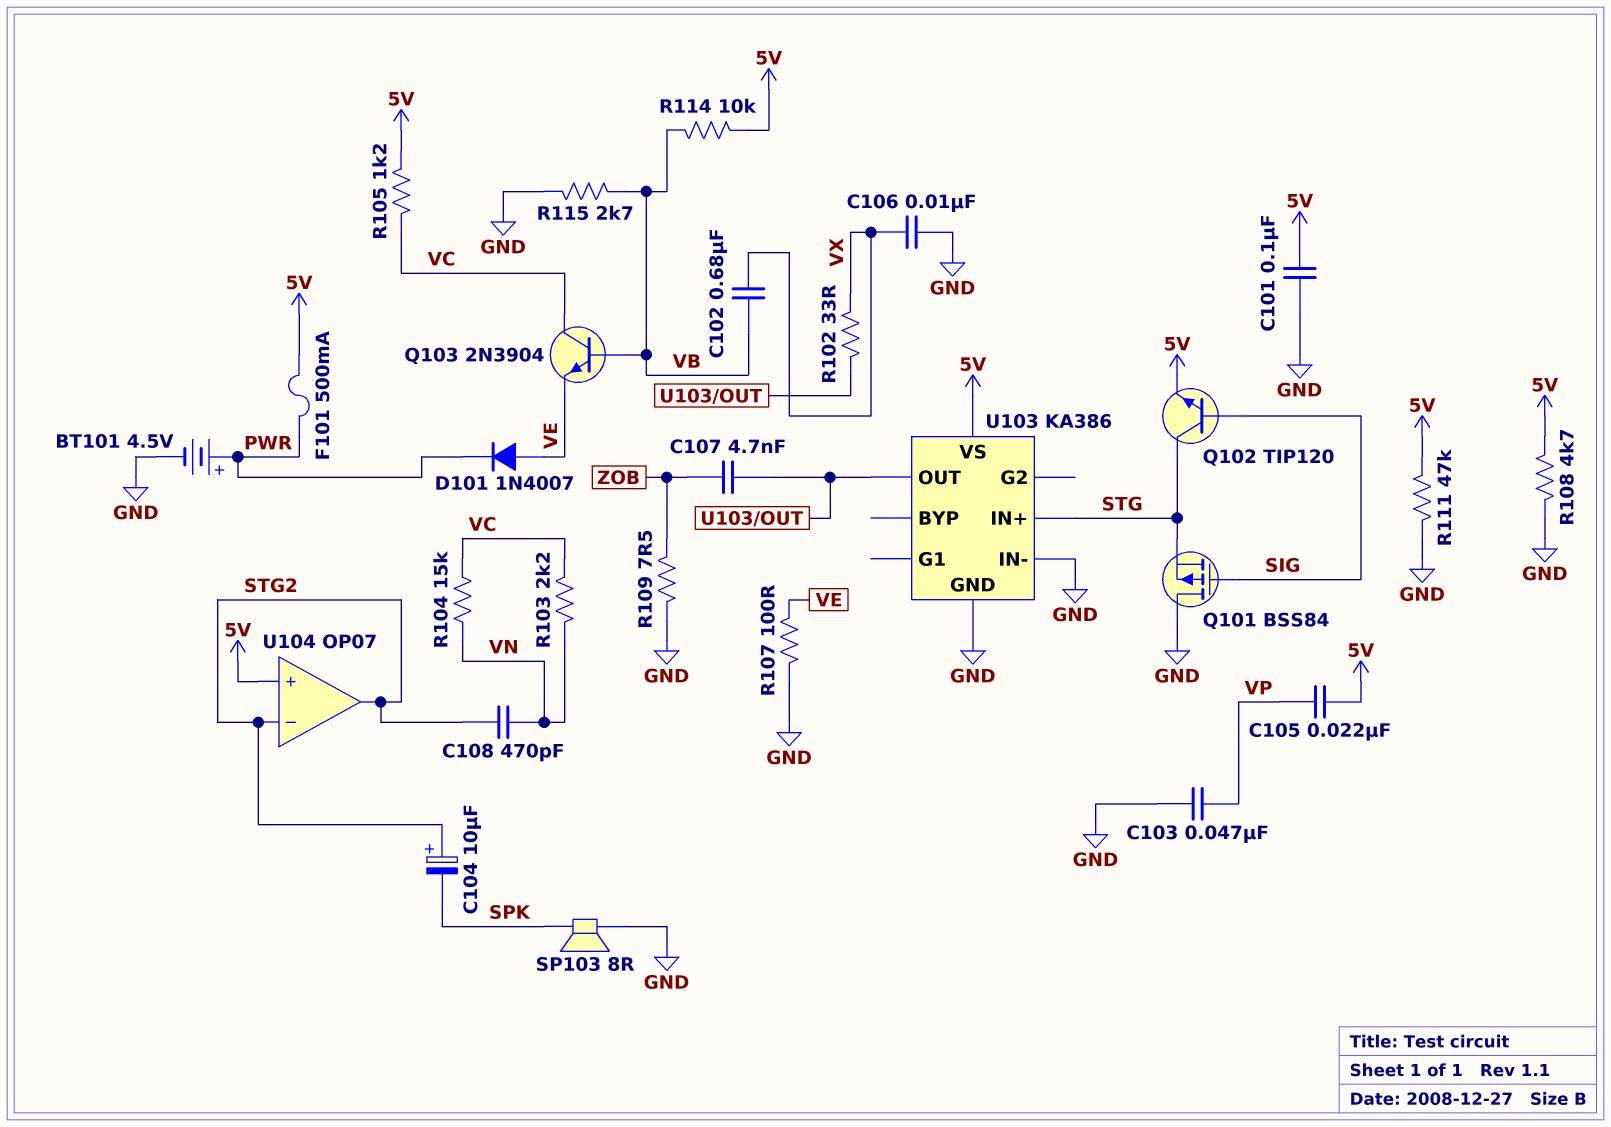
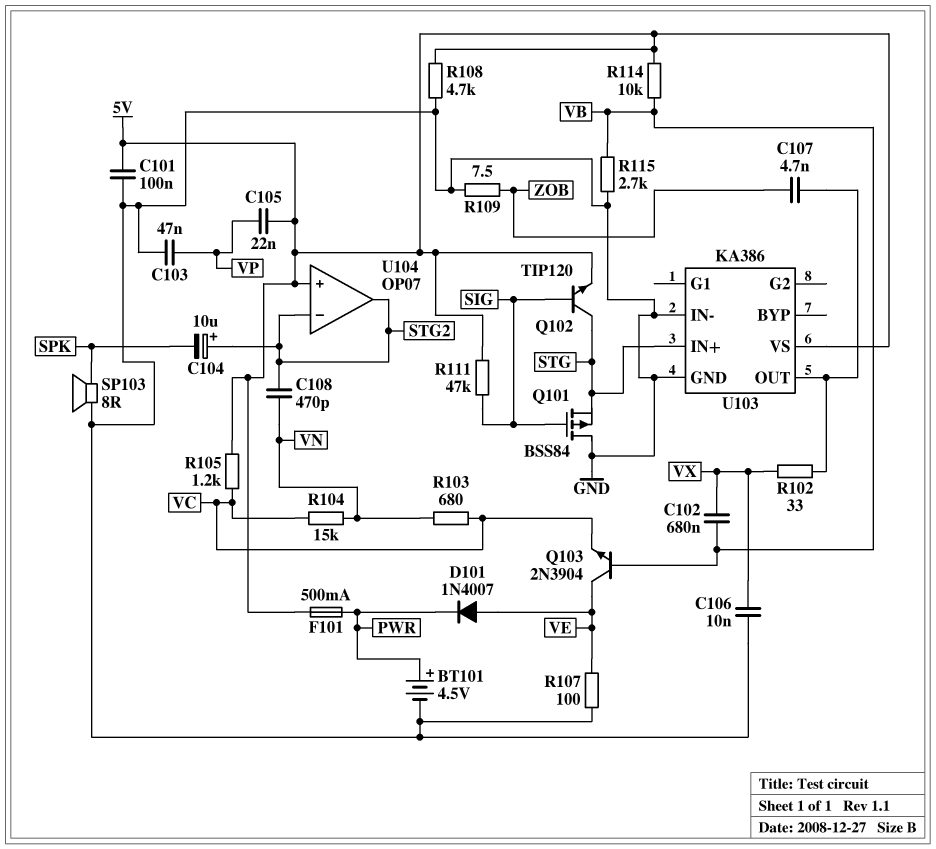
Q103: NPN 2N3904 (B VB, C VC, E VE) -> NPN 2N3904 (B VB, C VE, E VC)
R103: 2.2k (VC, VN) -> 680 (VC, VN)
R111: 47k (5V, GND) -> 47k (5V, SIG)

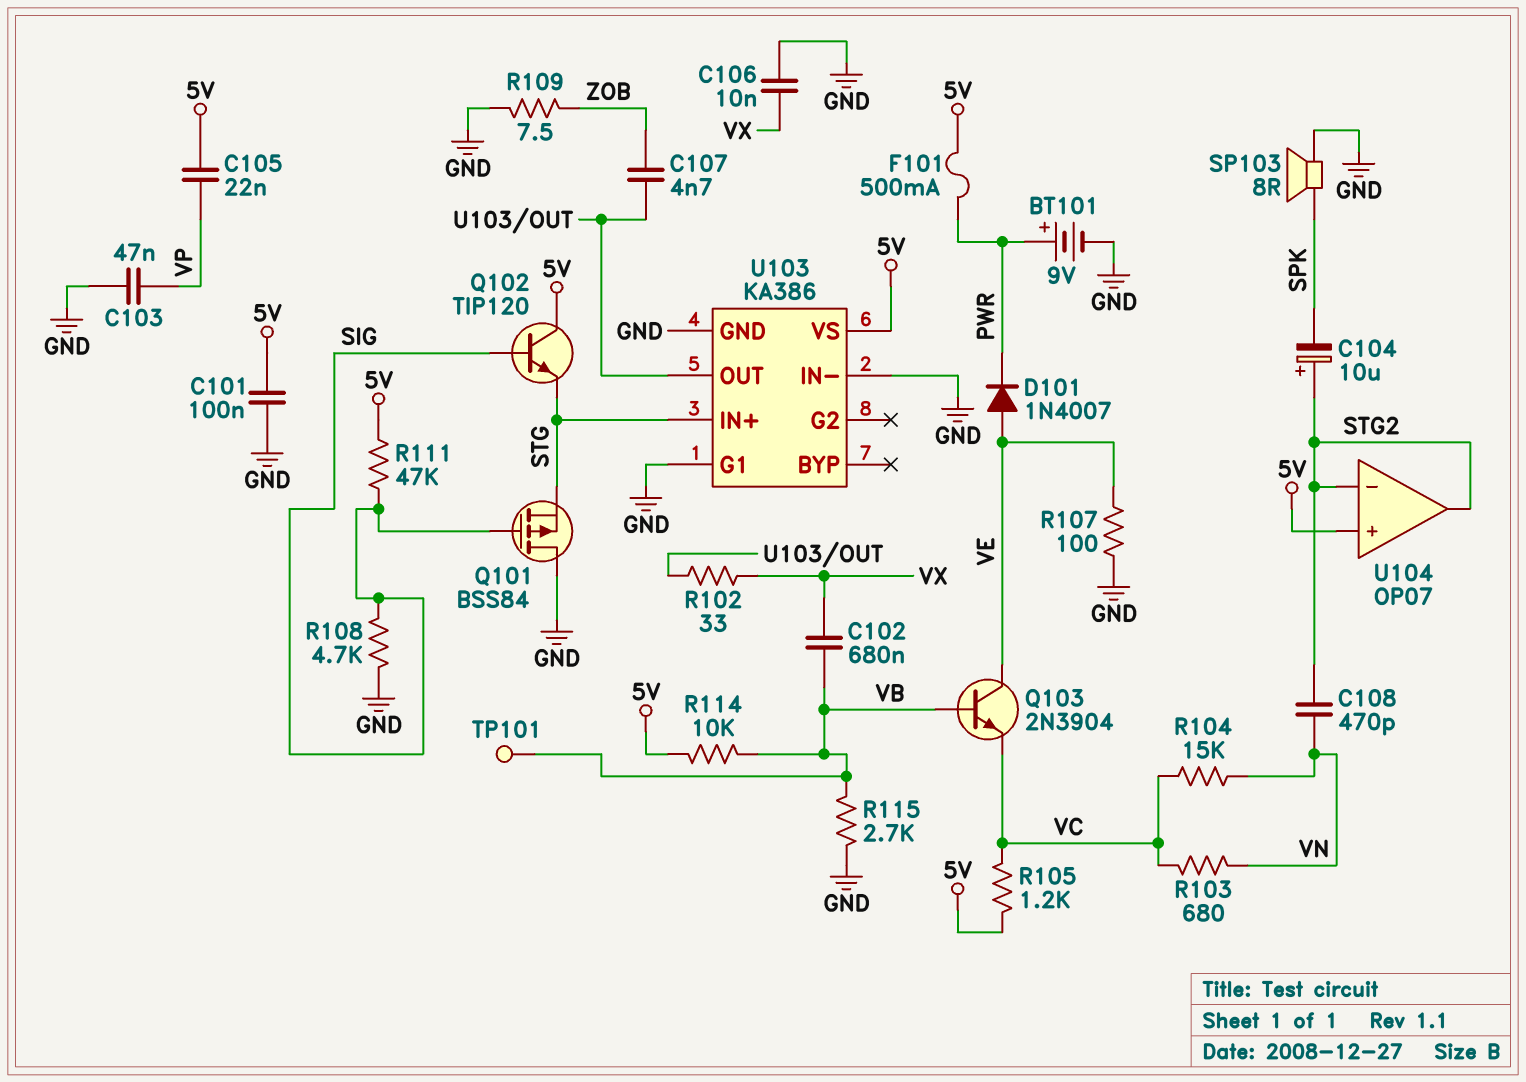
BT101: 4.5V (plus PWR, minus GND) -> 9V (plus PWR, minus GND)
Q102: NPN TIP120 (B SIG, C STG, E 5V) -> NPN TIP120 (B SIG, C 5V, E STG)
R108: 4.7k (5V, GND) -> 4.7k (GND, SIG)
TP101: none -> test point (VB)
U103 pin G1: none -> GND

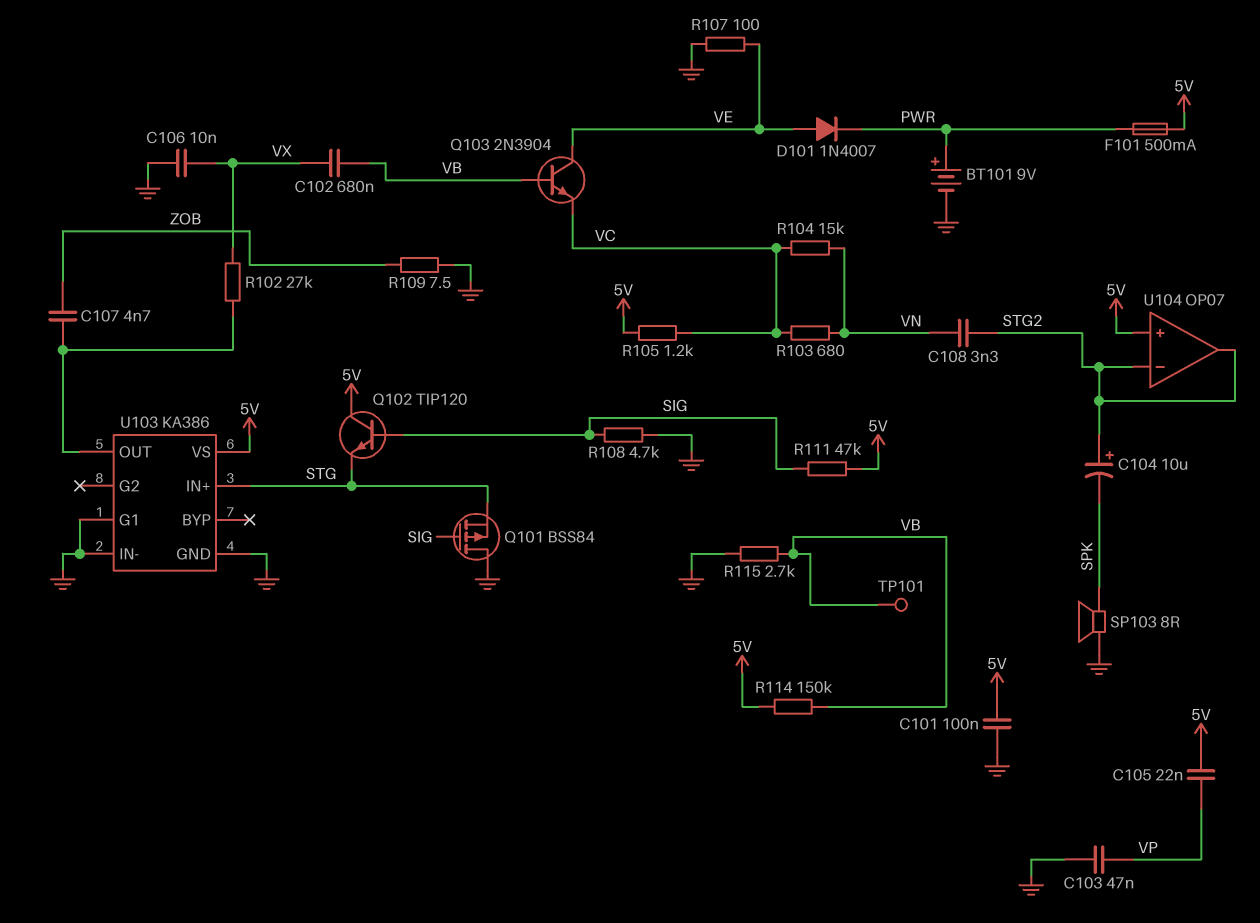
C108: 470pF (STG2, VN) -> 3.3nF (STG2, VN)
R102: 33 (U103/OUT, VX) -> 27k (U103/OUT, VX)
R114: 10k (5V, VB) -> 150k (5V, VB)

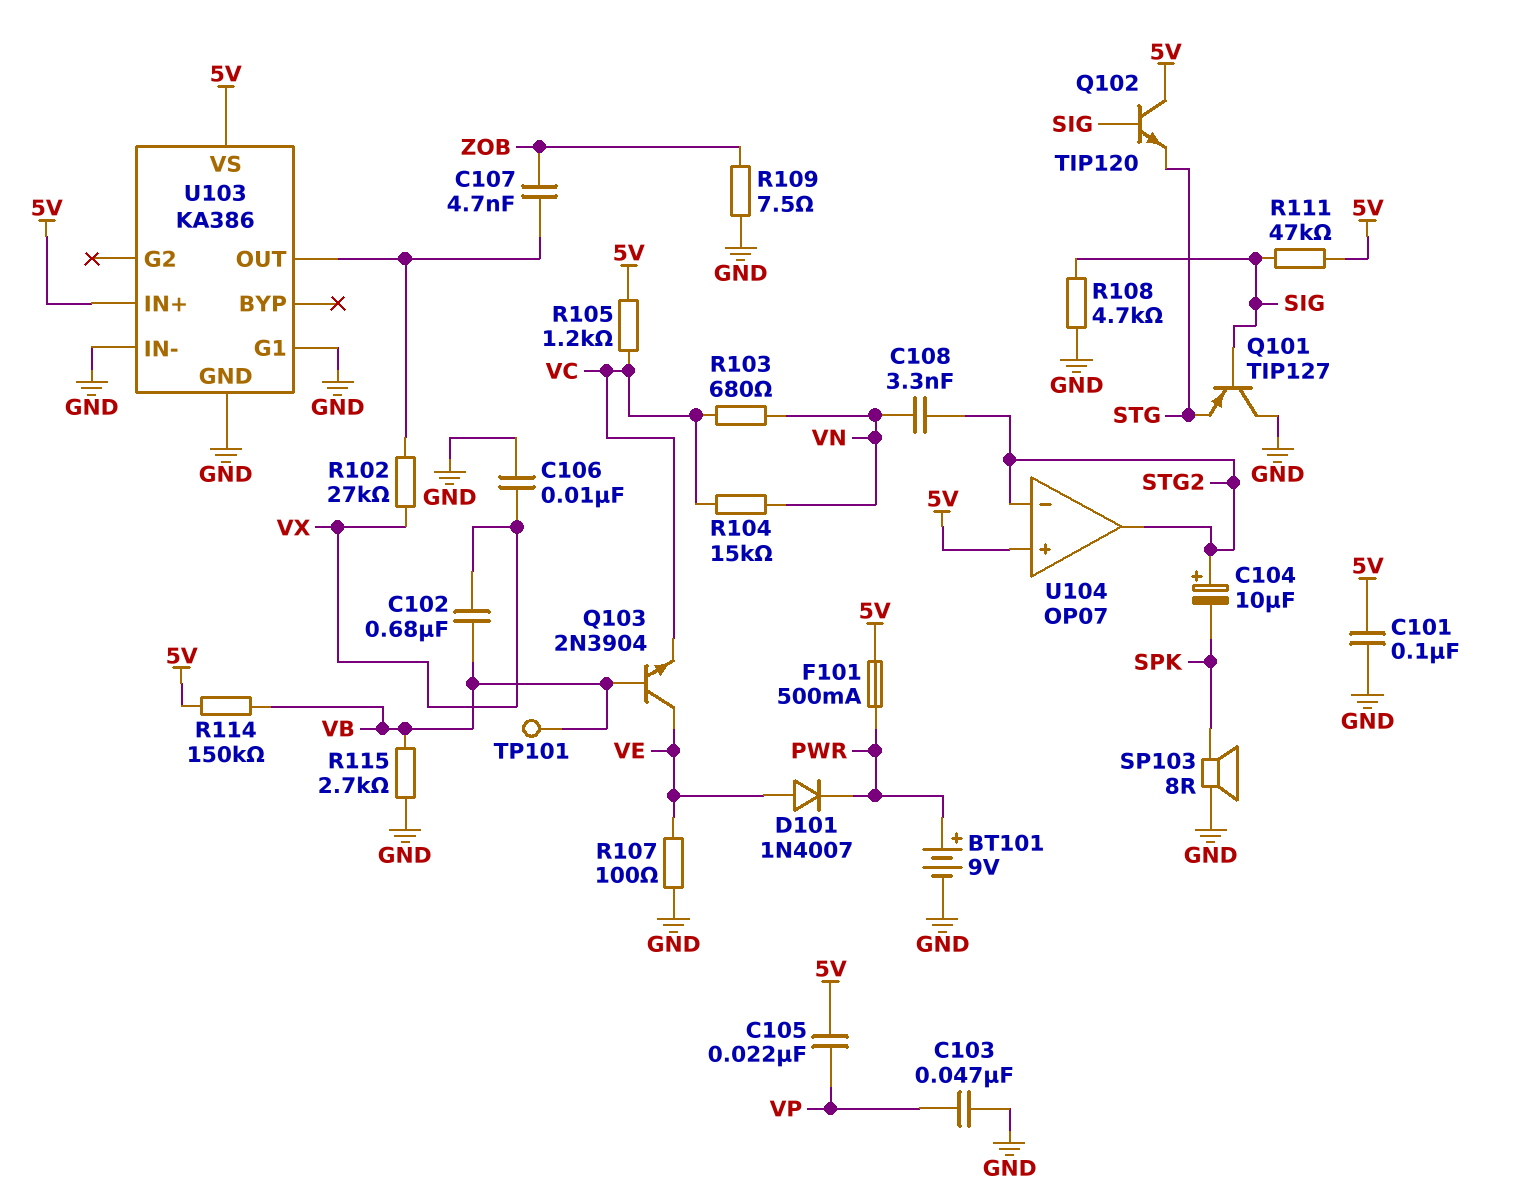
Q101: PMOS BSS84 (G SIG, D GND, S STG) -> PNP TIP127 (B SIG, C GND, E STG)
U103 pin IN+: STG -> 5V

